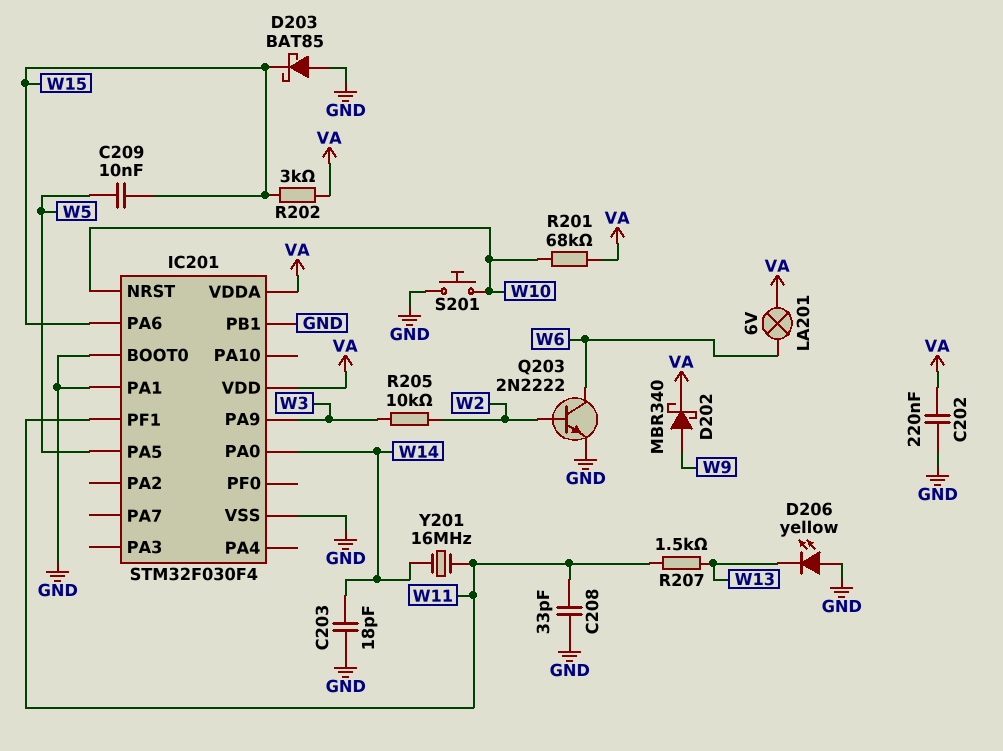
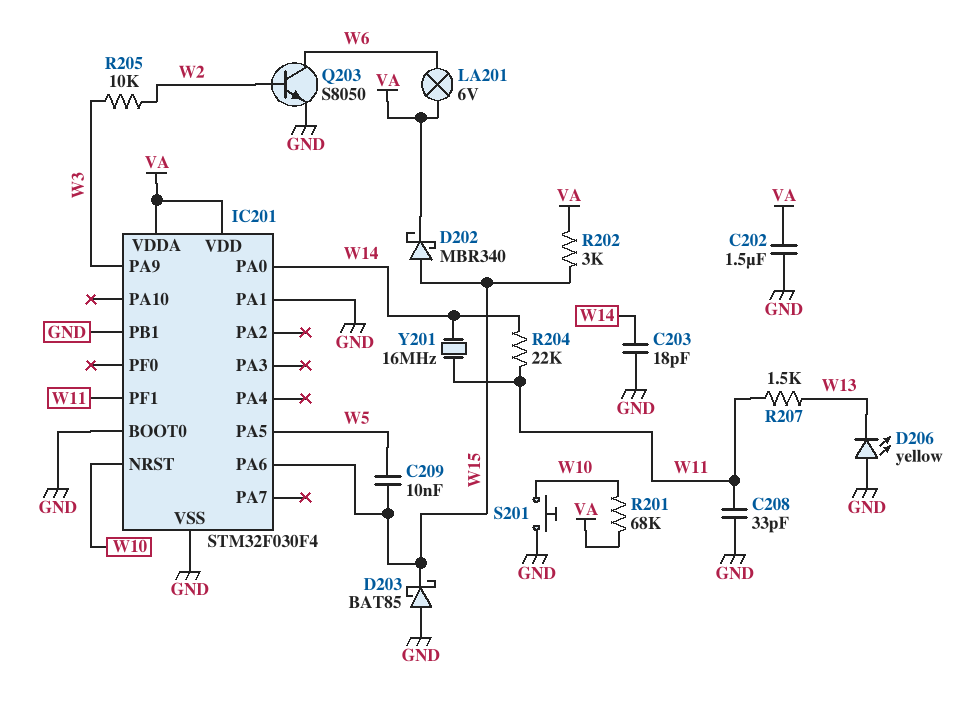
C202: 220nF (GND, VA) -> 1.5uF (GND, VA)
D202: schottky MBR340 (A W9, K VA) -> schottky MBR340 (A W15, K VA)
Q203: NPN 2N2222 (B W2, C W6, E GND) -> NPN S8050 (B W2, C W6, E GND)
R204: none -> 22k (W11, W14)

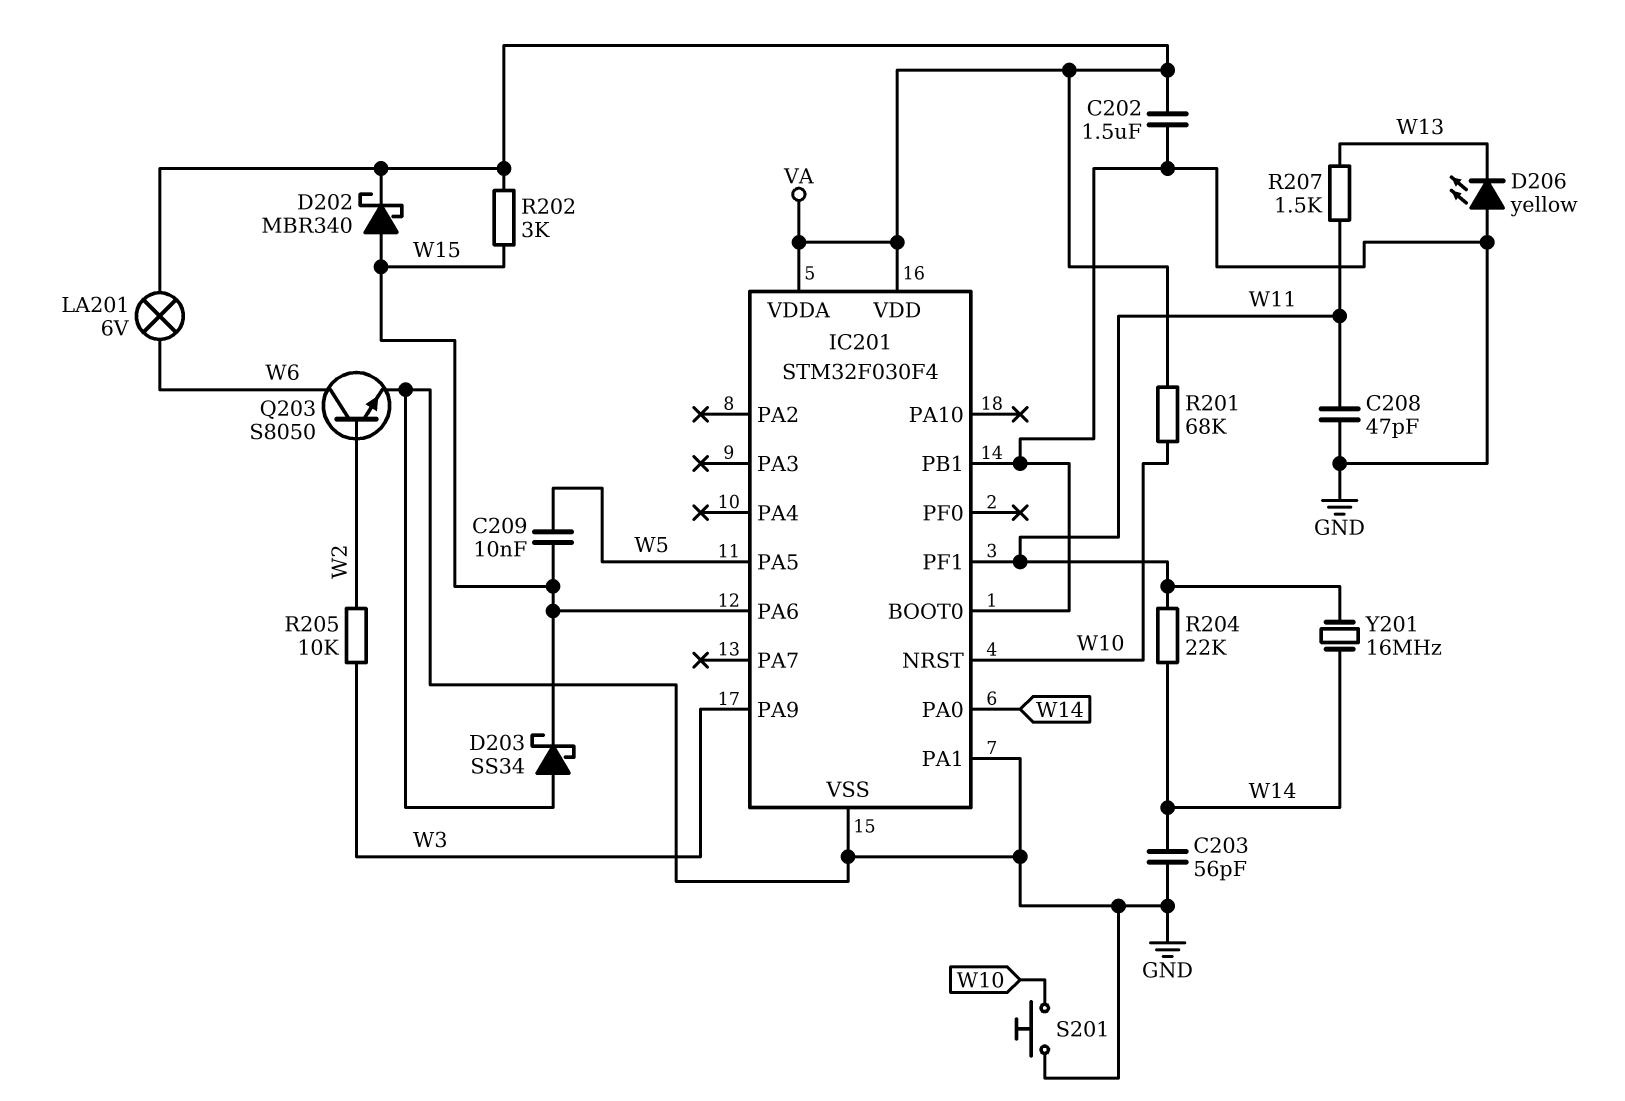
C203: 18pF (GND, W14) -> 56pF (GND, W14)
C208: 33pF (GND, W11) -> 47pF (GND, W11)
D203: schottky BAT85 (A GND, K W15) -> schottky SS34 (A GND, K W15)

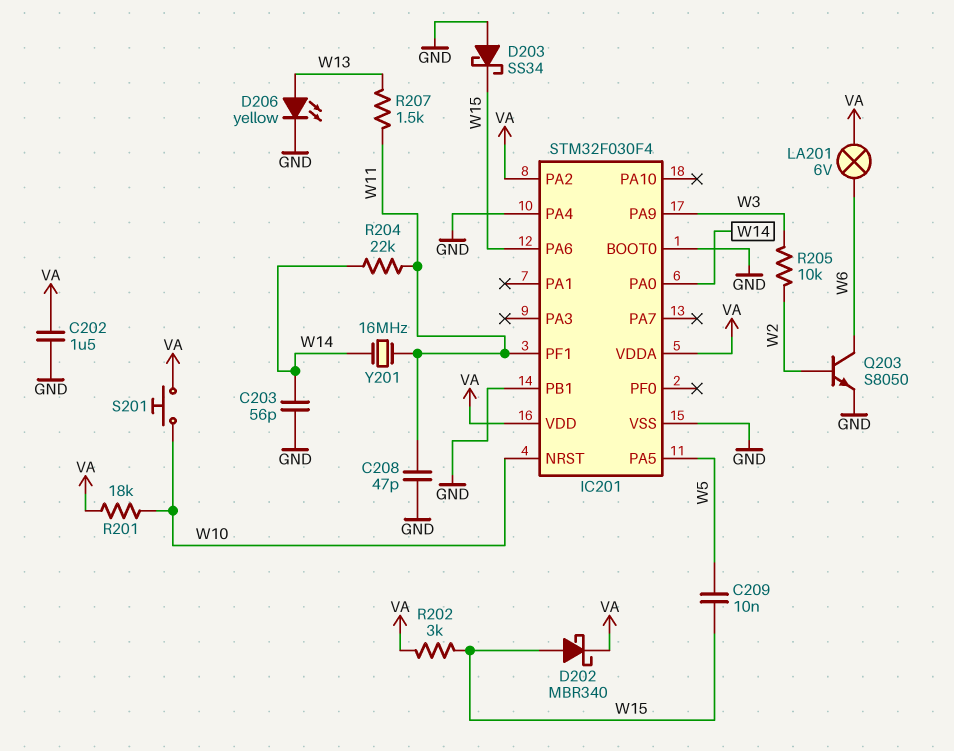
D206: LED yellow (A GND, K W13) -> LED yellow (A W13, K GND)
IC201 pin PA1: GND -> none
IC201 pin PA2: none -> VA
IC201 pin PA4: none -> GND
R201: 68k (VA, W10) -> 18k (VA, W10)
S201: button (GND, W10) -> button (VA, W10)

